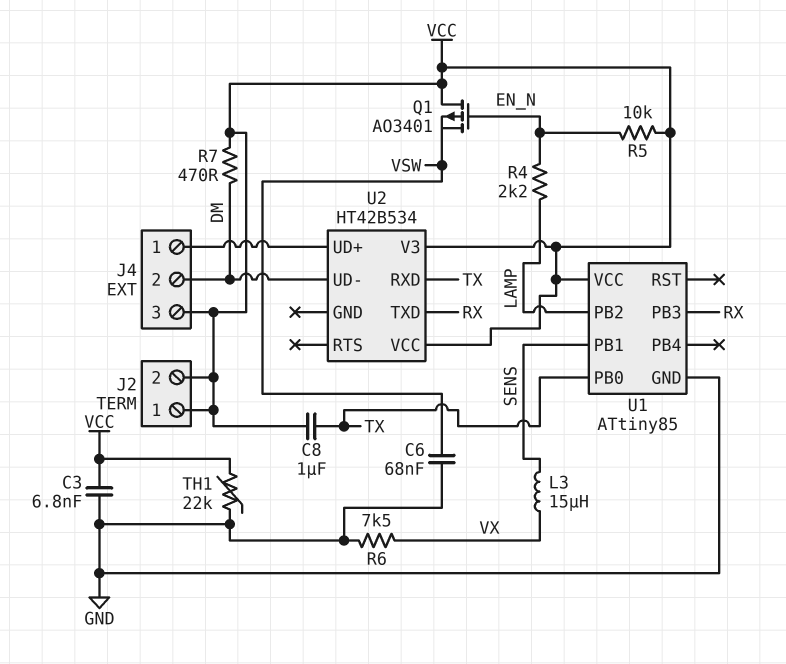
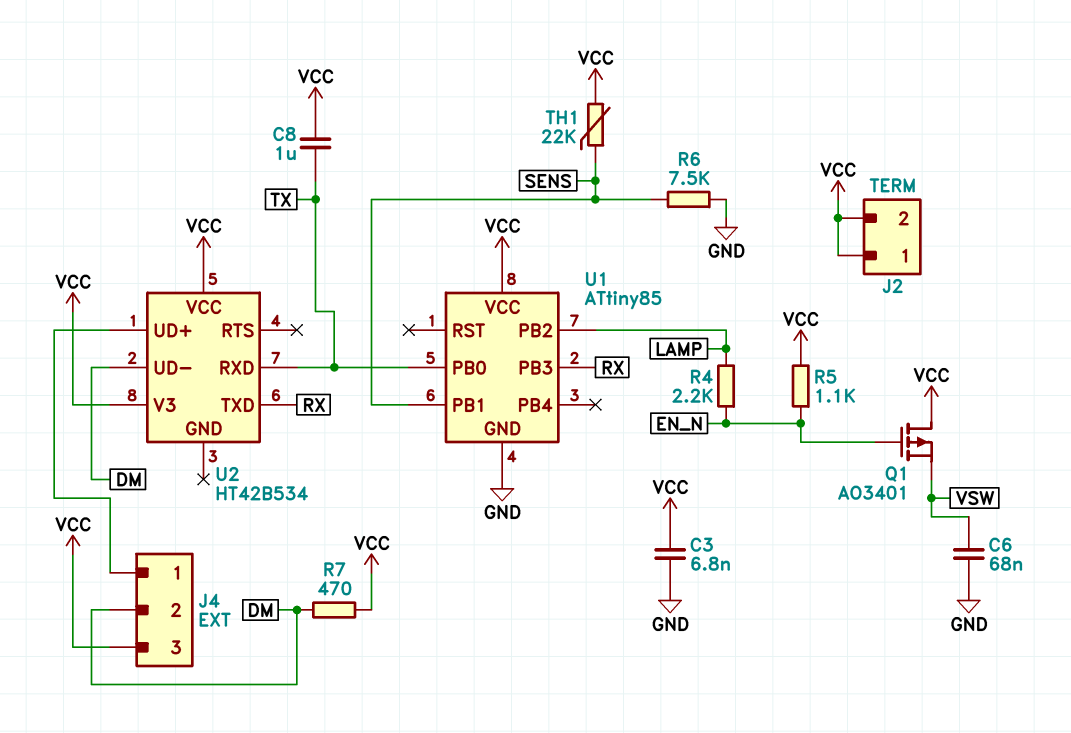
L3: 15uH (SENS, VX) -> none
R5: 10k (EN_N, VCC) -> 1.1k (EN_N, VCC)
R6: 7.5k (GND, VX) -> 7.5k (GND, SENS)
TH1: 22k (GND, VCC) -> 22k (SENS, VCC)

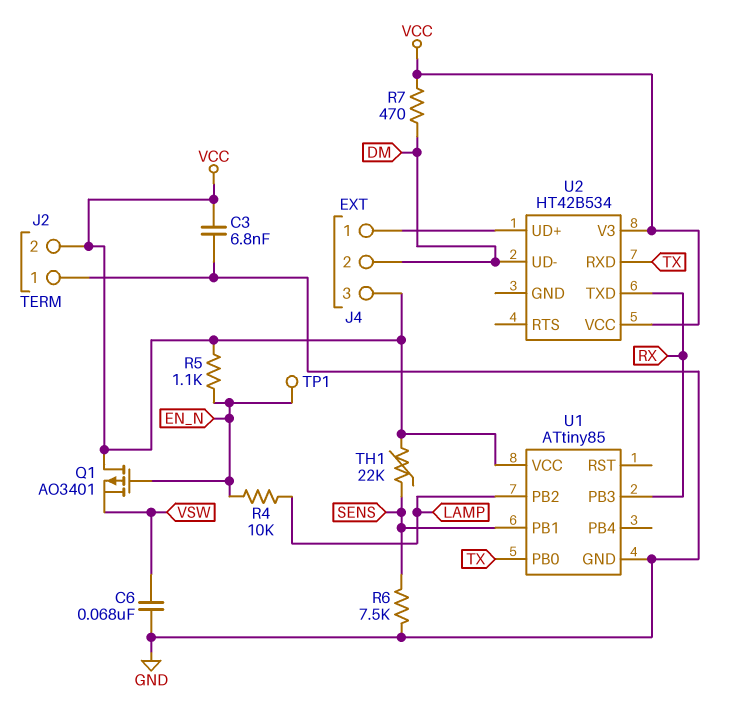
C8: 1uF (TX, VCC) -> none
J2 pin 1: VCC -> GND
R4: 2.2k (EN_N, LAMP) -> 10k (EN_N, LAMP)
TP1: none -> test point (EN_N)

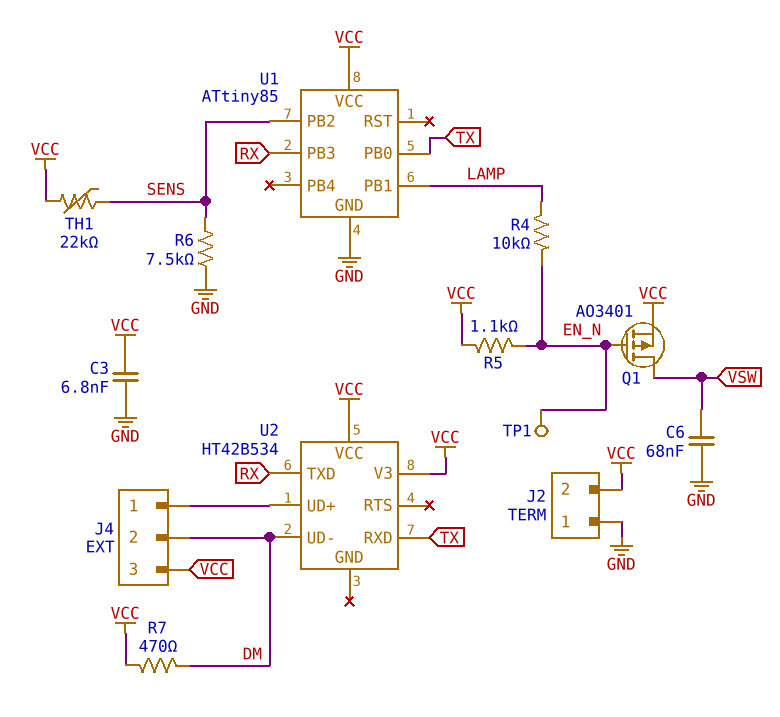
Q1: PMOS AO3401 (G EN_N, D VCC, S VSW) -> PMOS AO3401 (G EN_N, D VSW, S VCC)
U1 pin PB1: SENS -> LAMP
U1 pin PB2: LAMP -> SENS

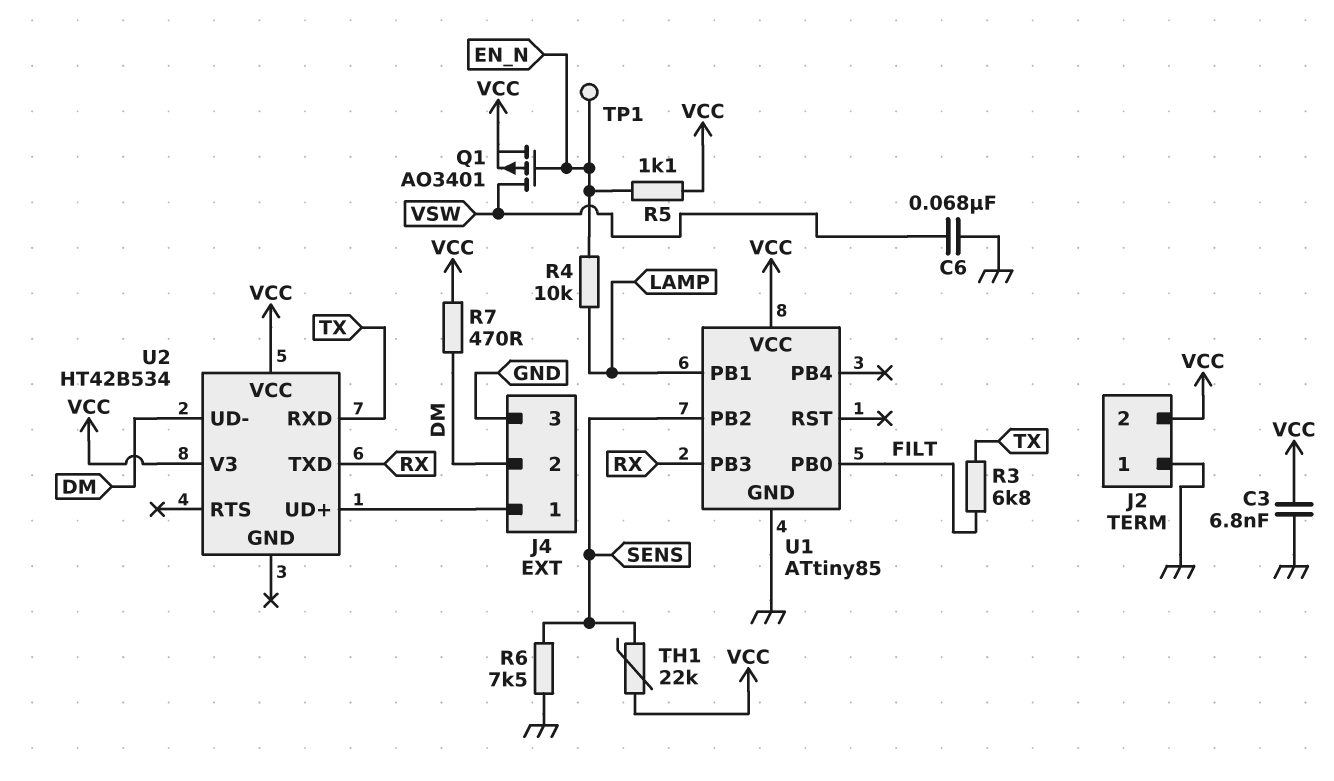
J4 pin 3: VCC -> GND
R3: none -> 6.8k (FILT, TX)
U1 pin PB0: TX -> FILT

